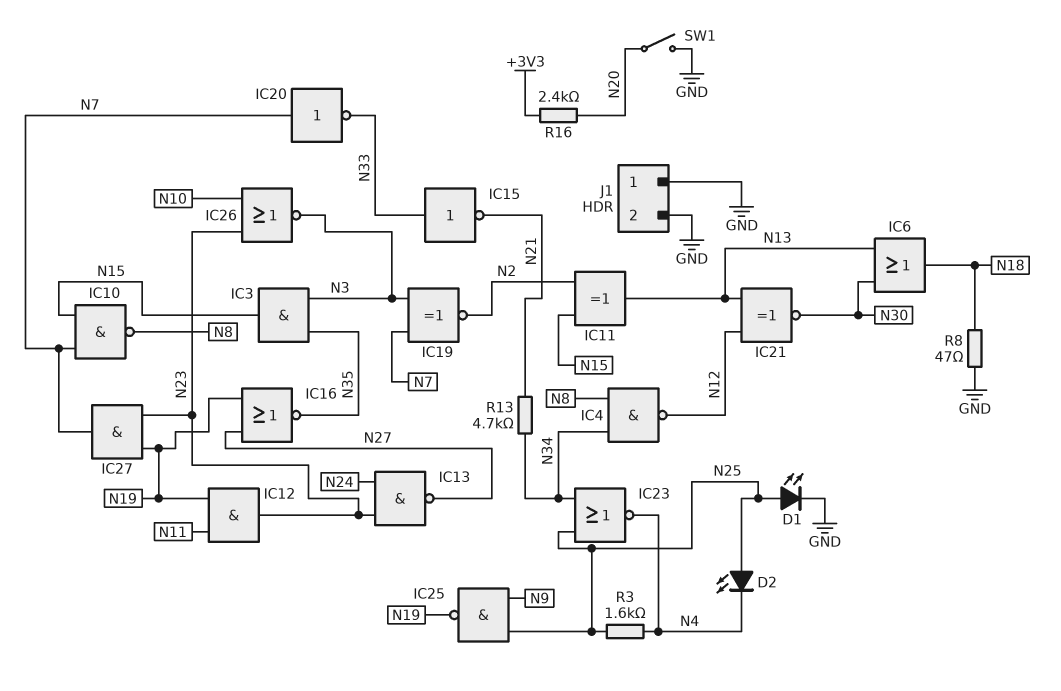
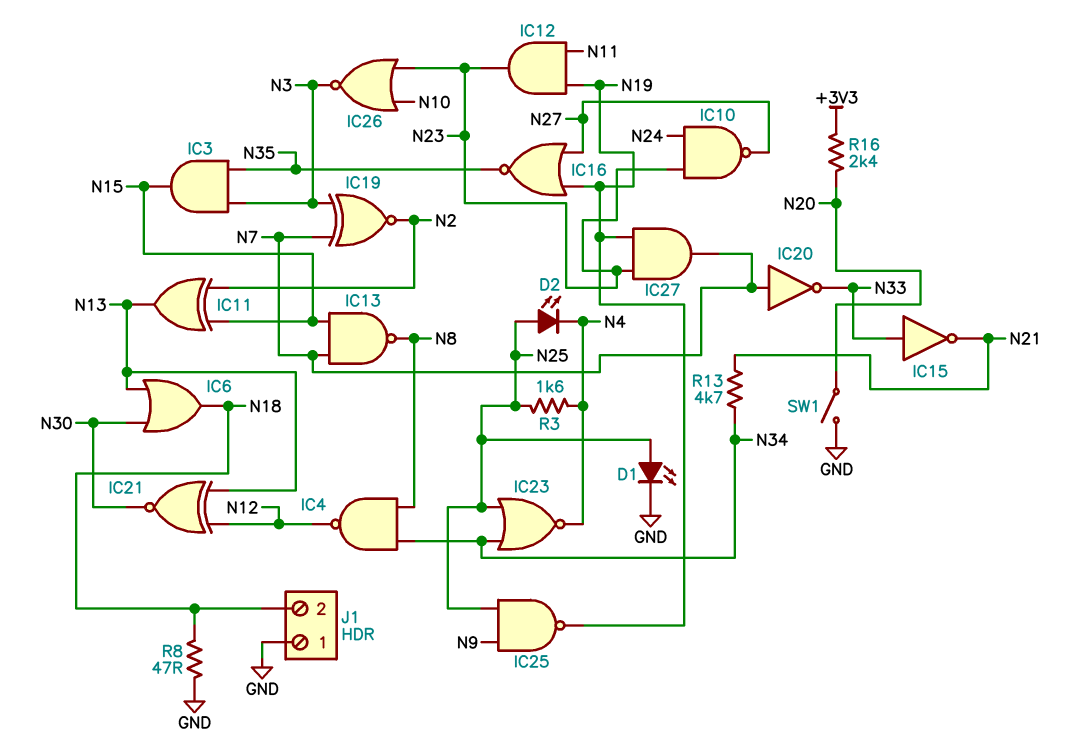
IC10: NAND (in N7, in N15, out N8) -> NAND (in N23, in N24, out N27)
IC13: NAND (in N23, in N24, out N27) -> NAND (in N7, in N15, out N8)
J1 pin 2: GND -> N18

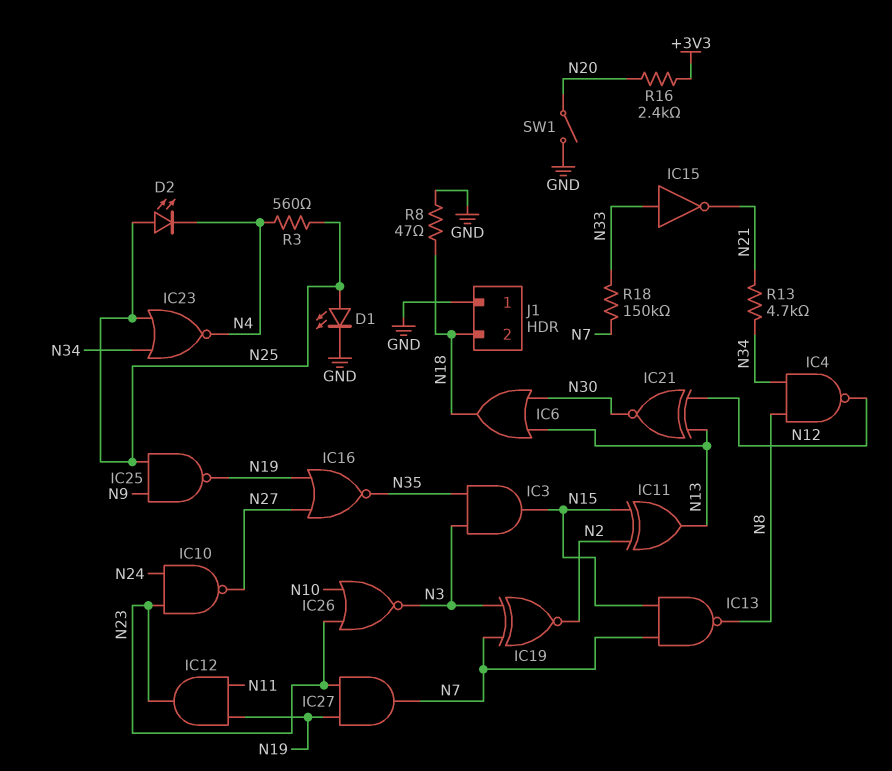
IC20: NOT (in N7, out N33) -> none
R3: 1.6k (N4, N25) -> 560 (N4, N25)
R18: none -> 150k (N7, N33)

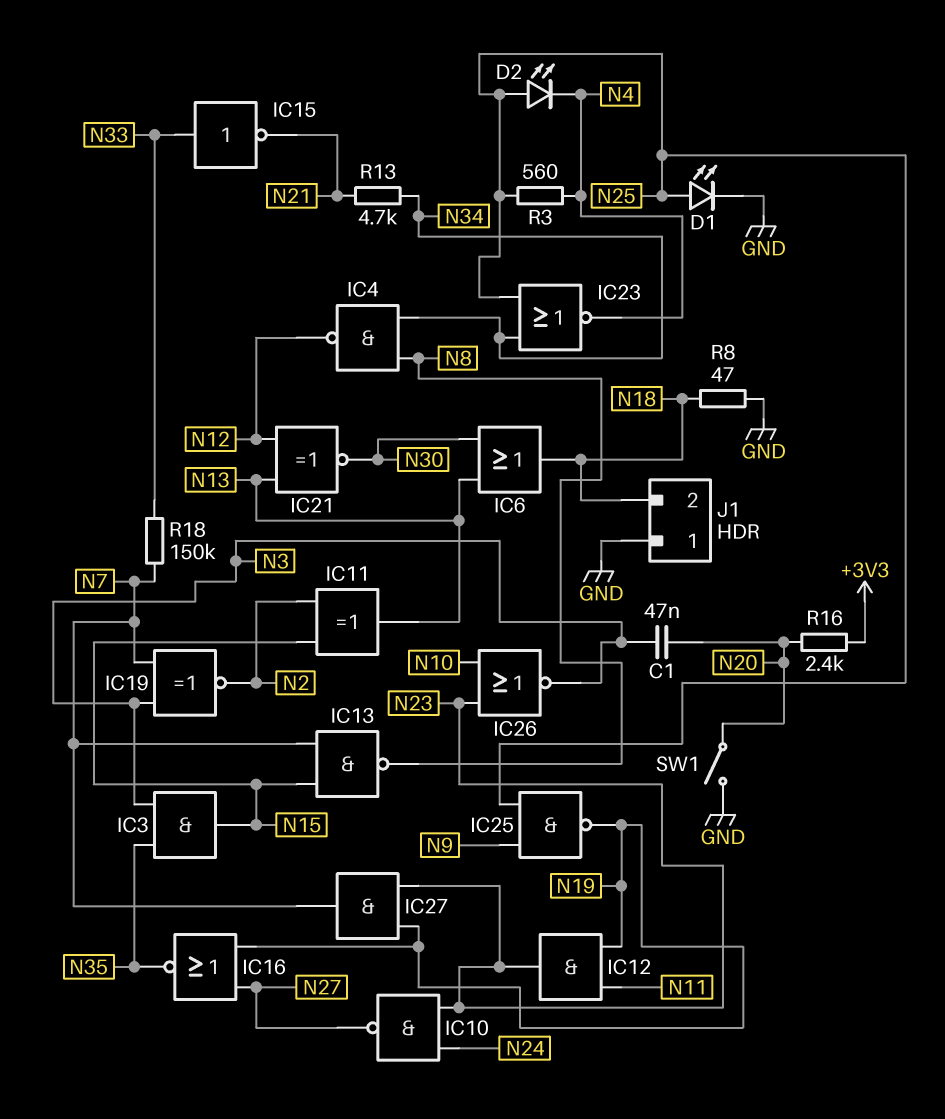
C1: none -> 47nF (N3, N20)

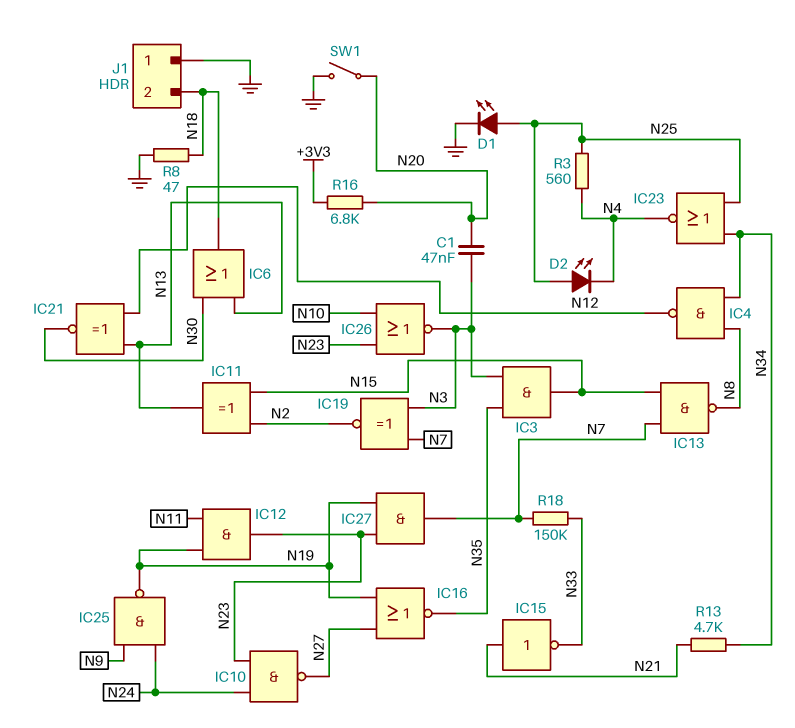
IC15: NOT (in N33, out N21) -> NOT (in N21, out N33)
IC25: NAND (in N9, in N25, out N19) -> NAND (in N9, in N24, out N19)
R16: 2.4k (+3V3, N20) -> 6.8k (+3V3, N20)

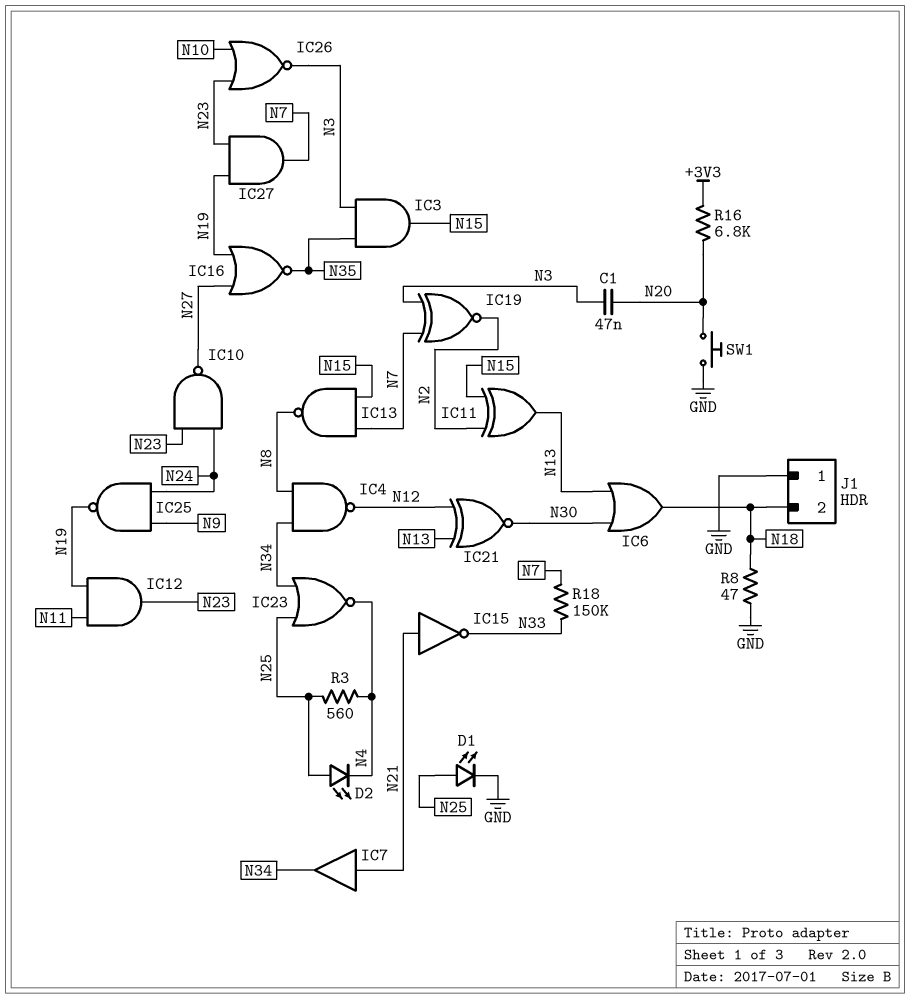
IC7: none -> buffer (in N21, out N34)
R13: 4.7k (N21, N34) -> none
SW1: switch (GND, N20) -> button (GND, N20)

